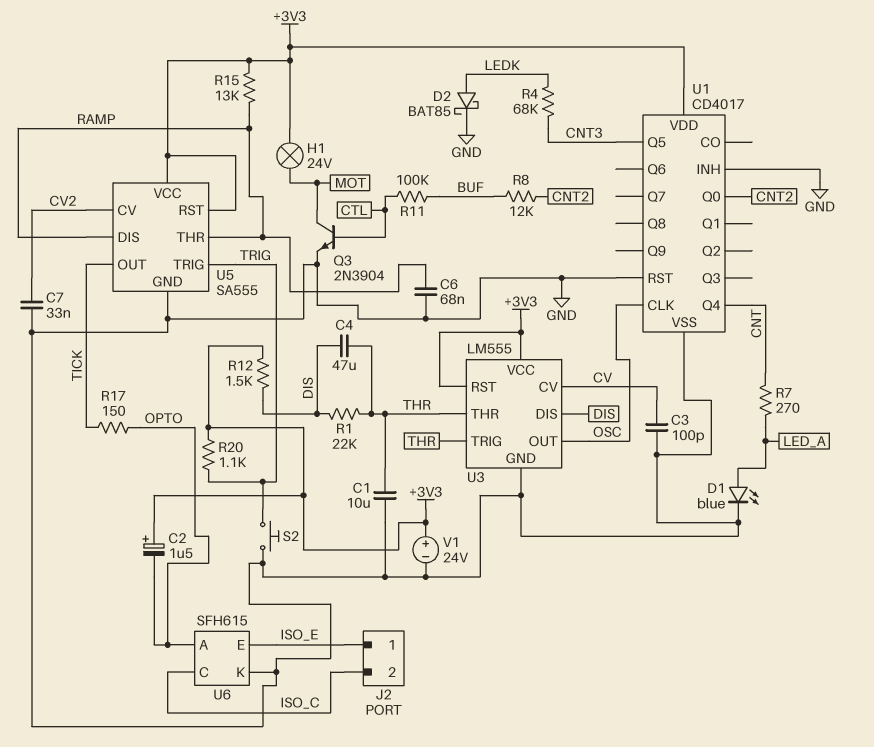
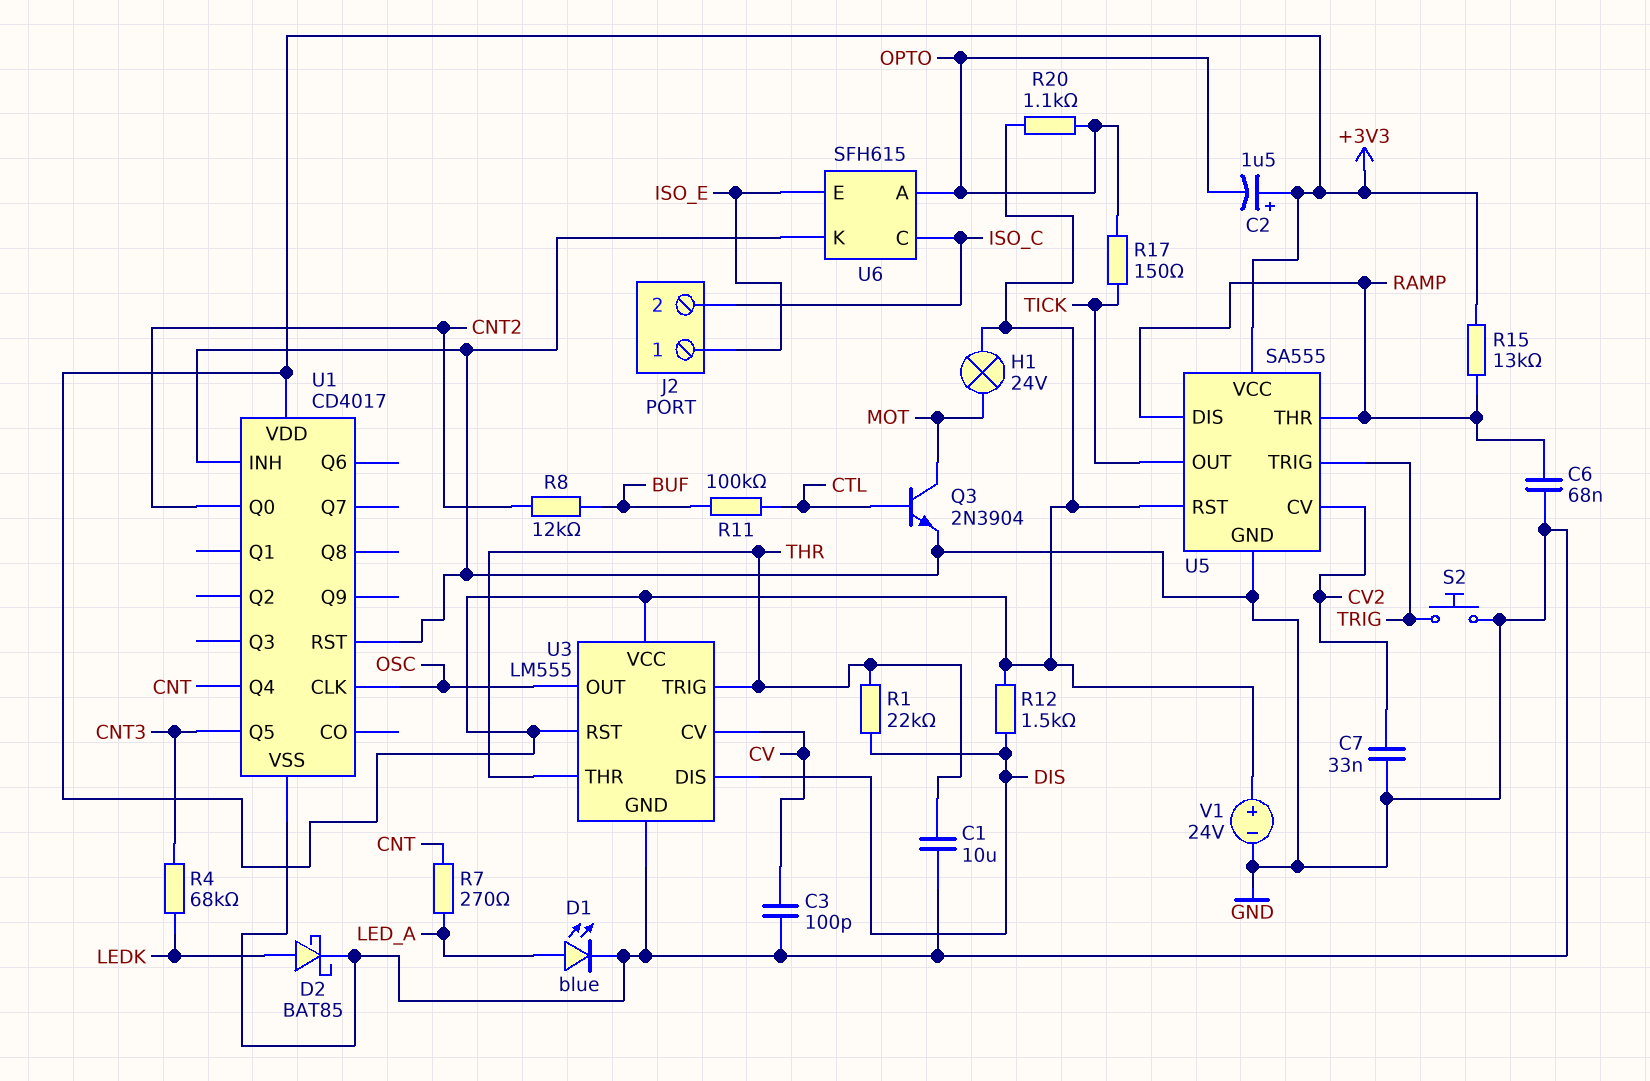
C4: 47uF (DIS, THR) -> none
R20: 1.1k (+3V3, TRIG) -> 1.1k (+3V3, OPTO)

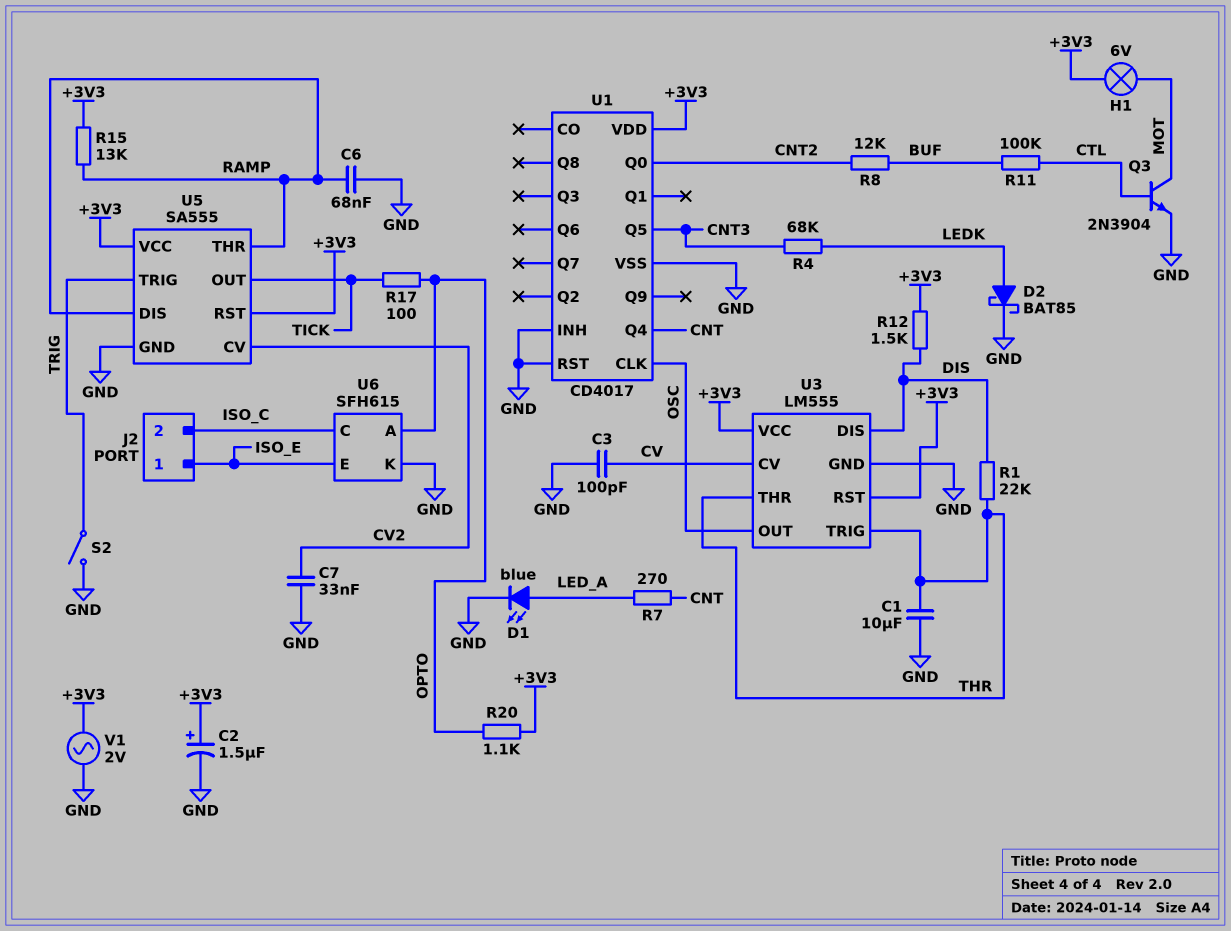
C2: 1.5uF (plus +3V3, minus OPTO) -> 1.5uF (plus +3V3, minus GND)
H1: lamp 24V (+3V3, MOT) -> lamp 6V (+3V3, MOT)
R17: 150 (OPTO, TICK) -> 100 (OPTO, TICK)
S2: button (GND, TRIG) -> switch (GND, TRIG)
V1: 24V (plus +3V3, minus GND) -> AC 2V (+3V3, GND)

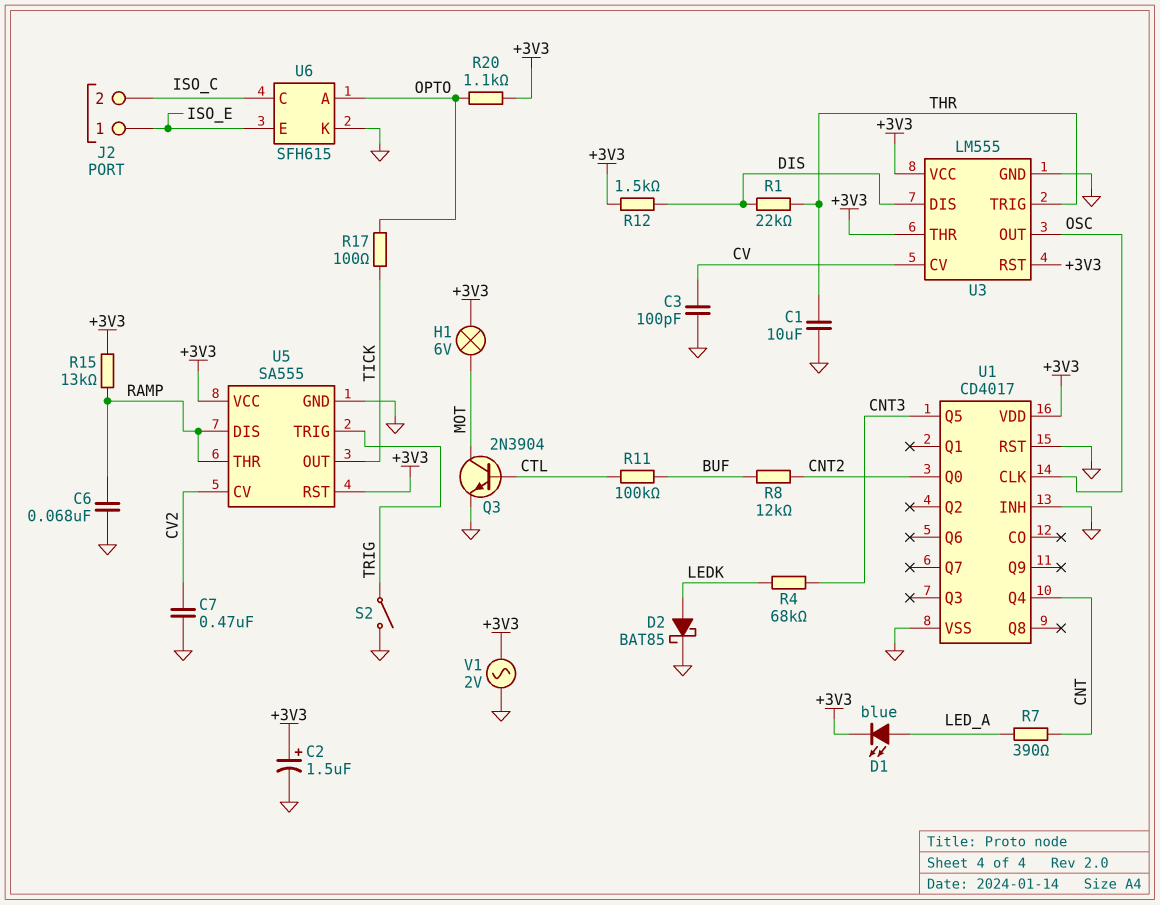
C7: 33nF (CV2, GND) -> 470nF (CV2, GND)
D1: LED blue (A LED_A, K GND) -> LED blue (A LED_A, K +3V3)
R7: 270 (CNT, LED_A) -> 390 (CNT, LED_A)
U3 pin THR: THR -> +3V3

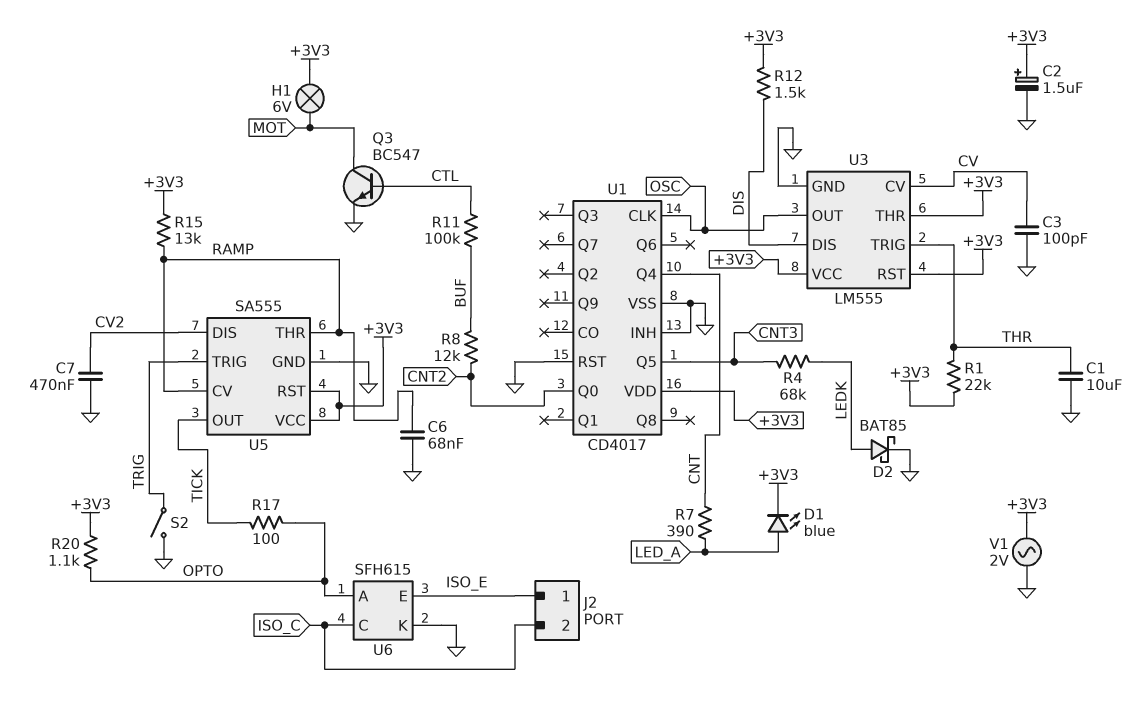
Q3: NPN 2N3904 (B CTL, C MOT, E GND) -> NPN BC547 (B CTL, C MOT, E GND)
R1: 22k (DIS, THR) -> 22k (+3V3, THR)
U5 pin CV: CV2 -> RAMP
U5 pin DIS: RAMP -> CV2

